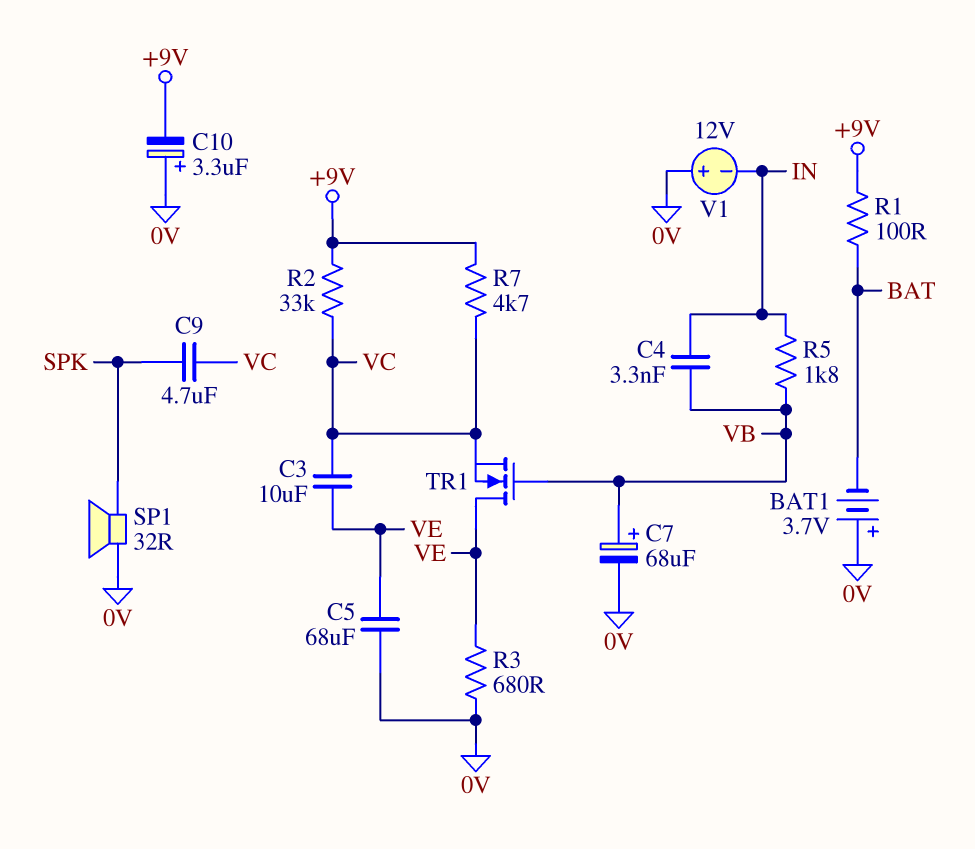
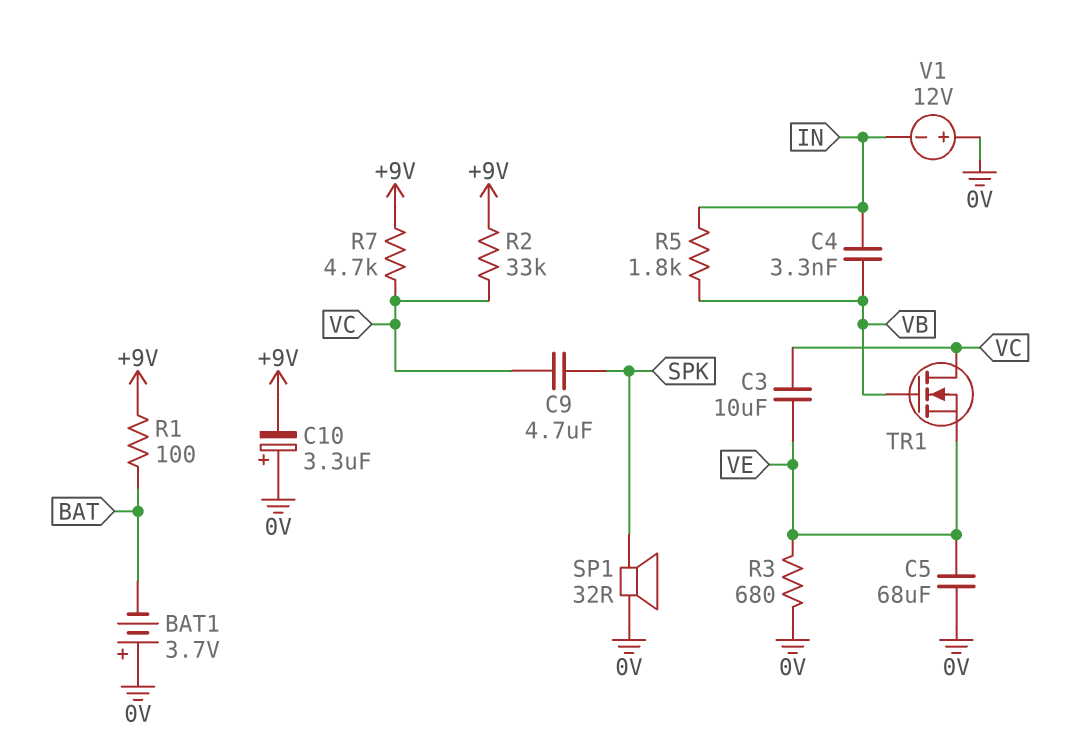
C7: 68uF (plus VB, minus 0V) -> none
TR1: NMOS (G VB, D VE, S VC) -> NMOS (G VB, D VC, S VE)

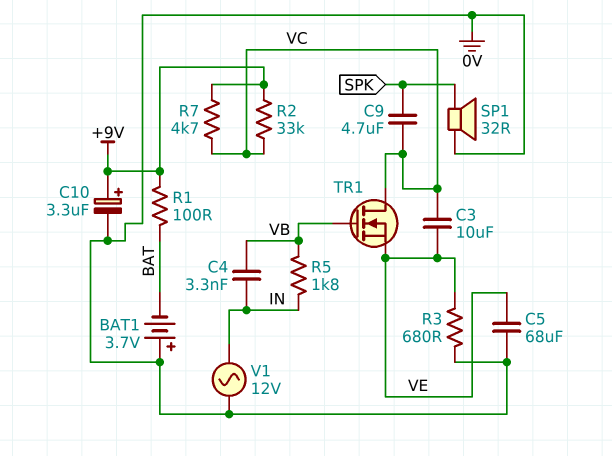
C10: 3.3uF (plus 0V, minus +9V) -> 3.3uF (plus +9V, minus 0V)
V1: 12V (plus 0V, minus IN) -> AC 12V (0V, IN)

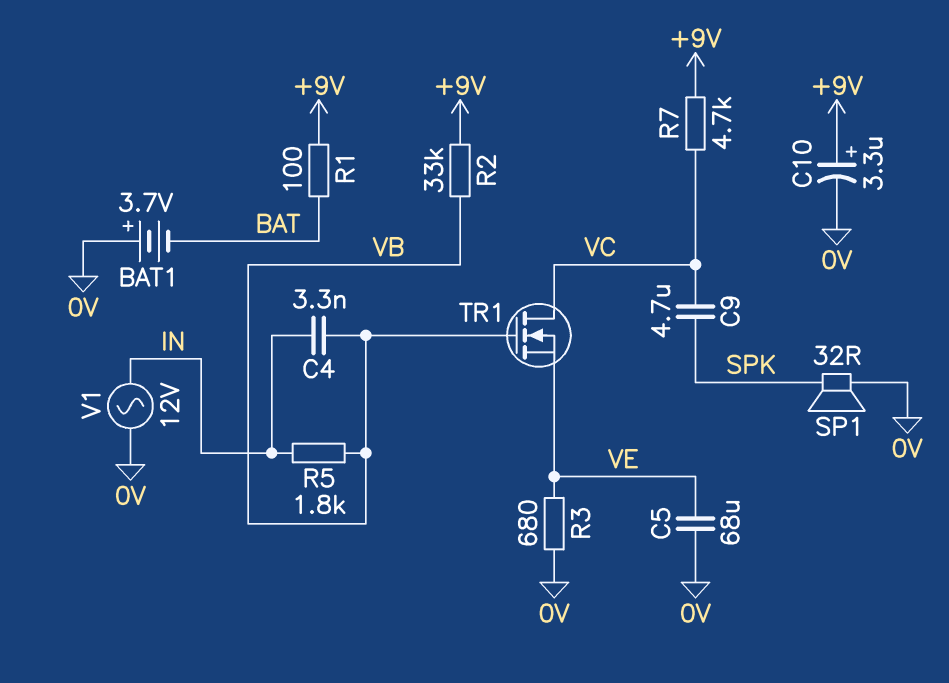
C3: 10uF (VC, VE) -> none
R2: 33k (+9V, VC) -> 33k (+9V, VB)

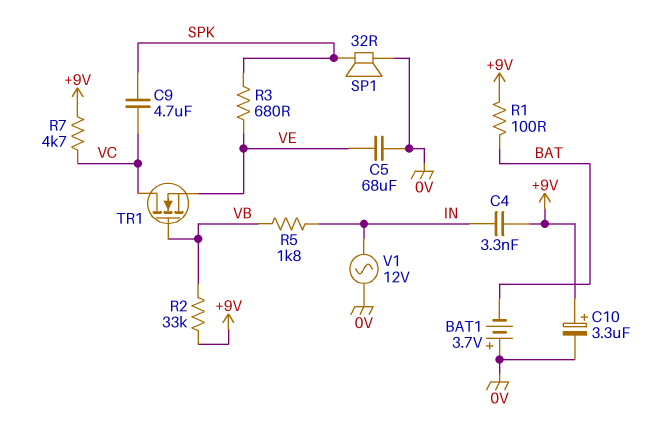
C4: 3.3nF (IN, VB) -> 3.3nF (+9V, IN)
R3: 680 (0V, VE) -> 680 (SPK, VE)

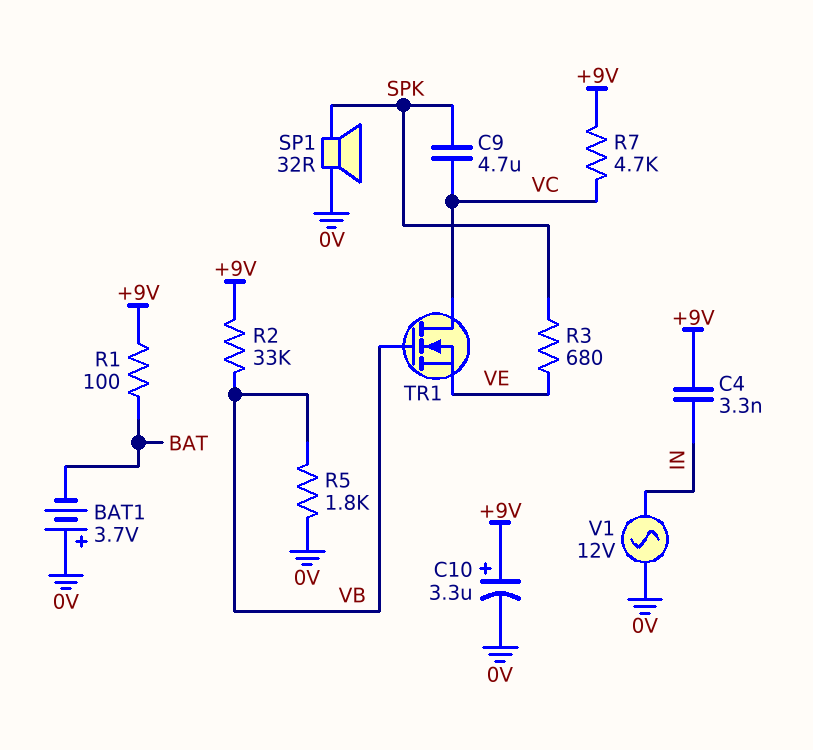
C5: 68uF (0V, VE) -> none
R5: 1.8k (IN, VB) -> 1.8k (0V, VB)

